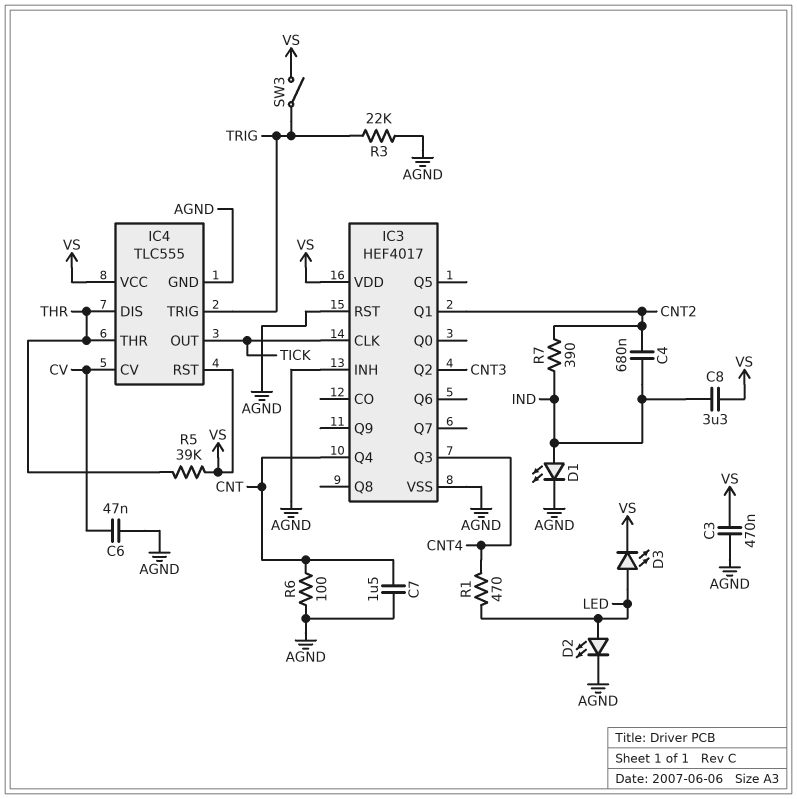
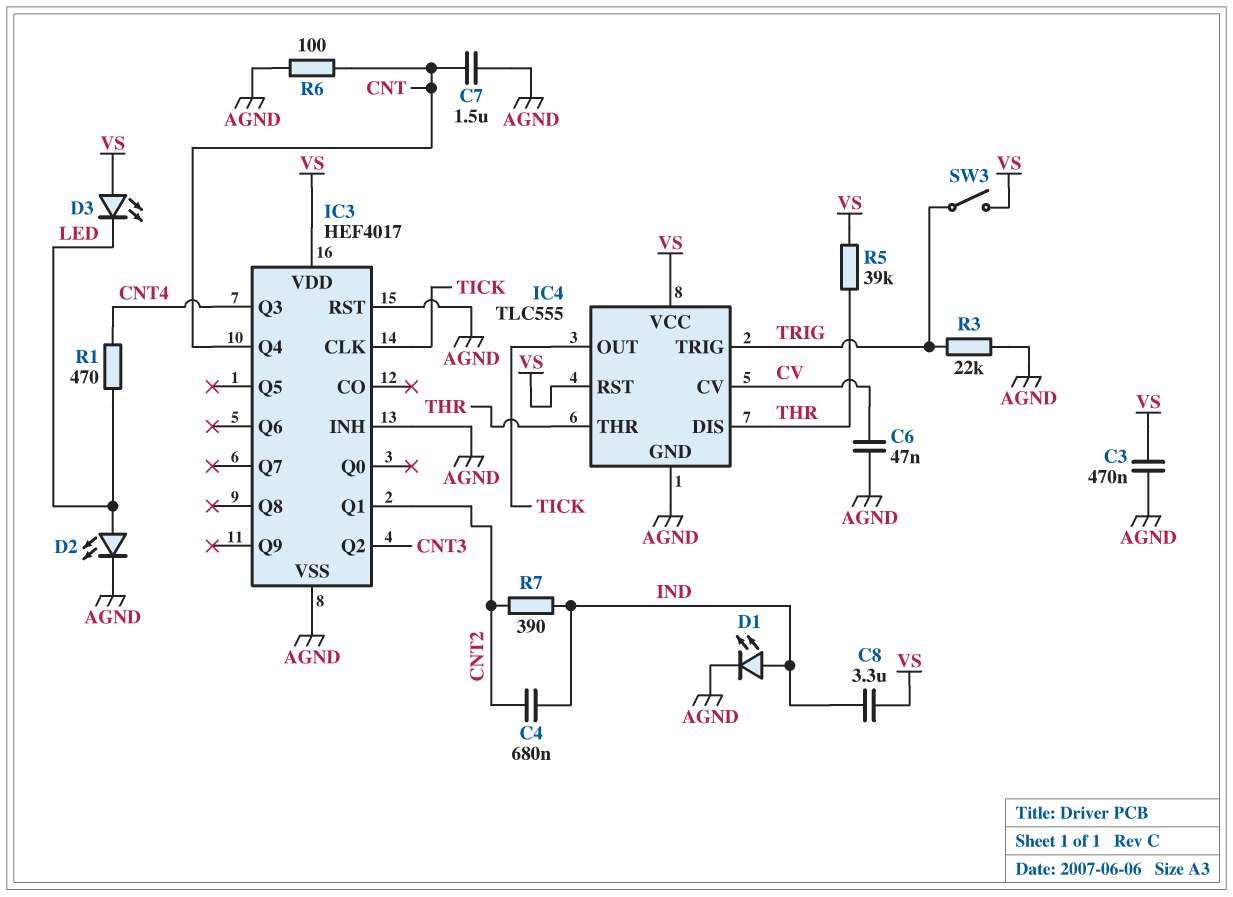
D3: LED (A LED, K VS) -> LED (A VS, K LED)

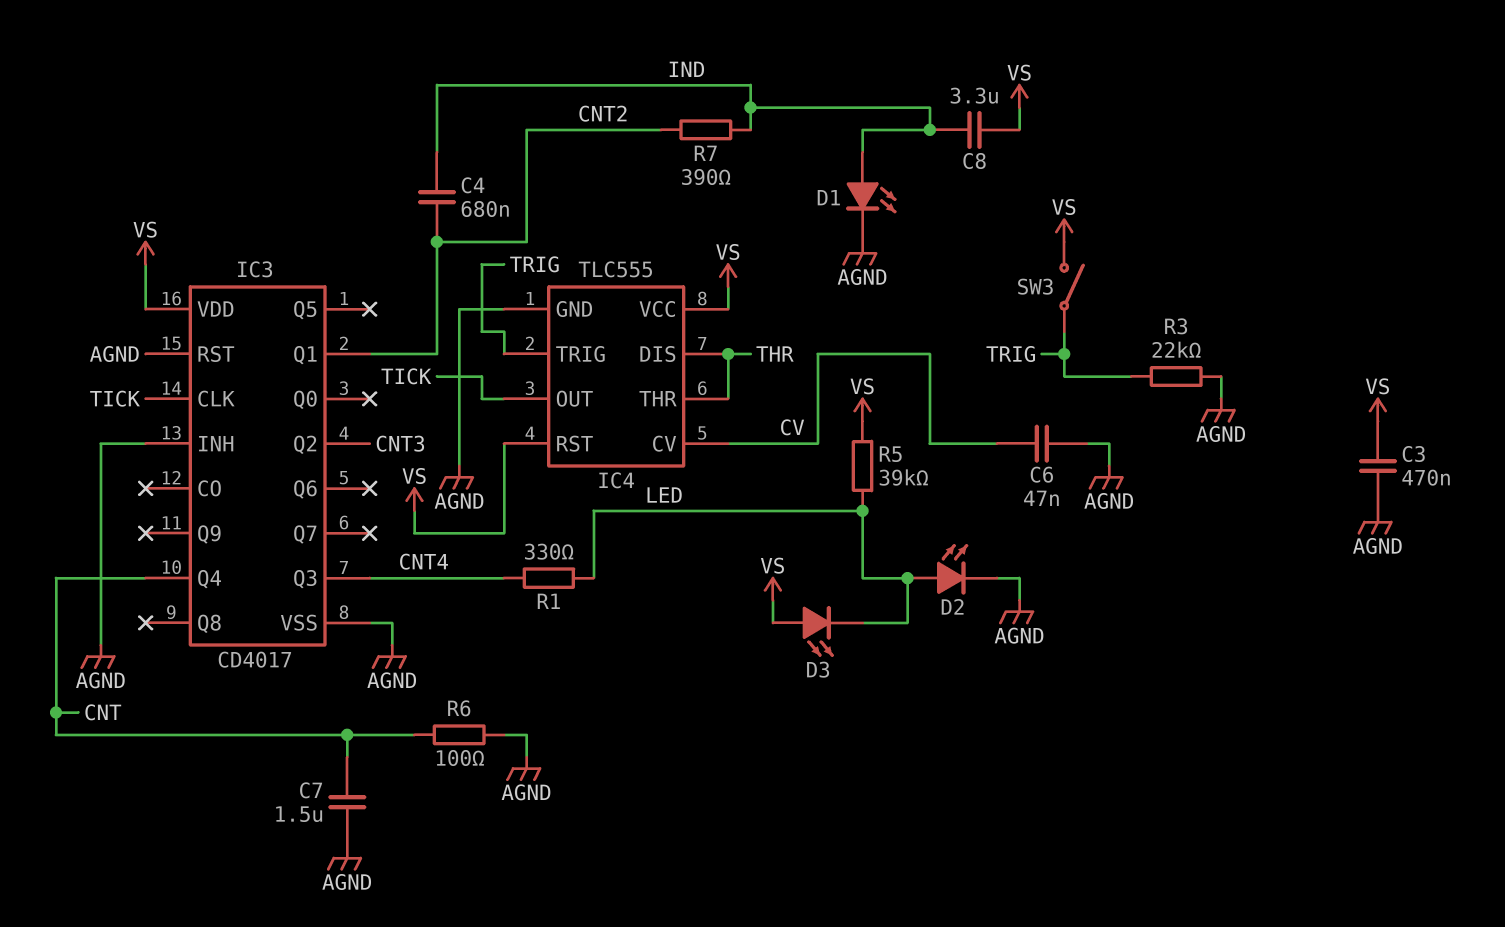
IC3: HEF4017 -> CD4017
R1: 470 (CNT4, LED) -> 330 (CNT4, LED)
R5: 39k (THR, VS) -> 39k (LED, VS)

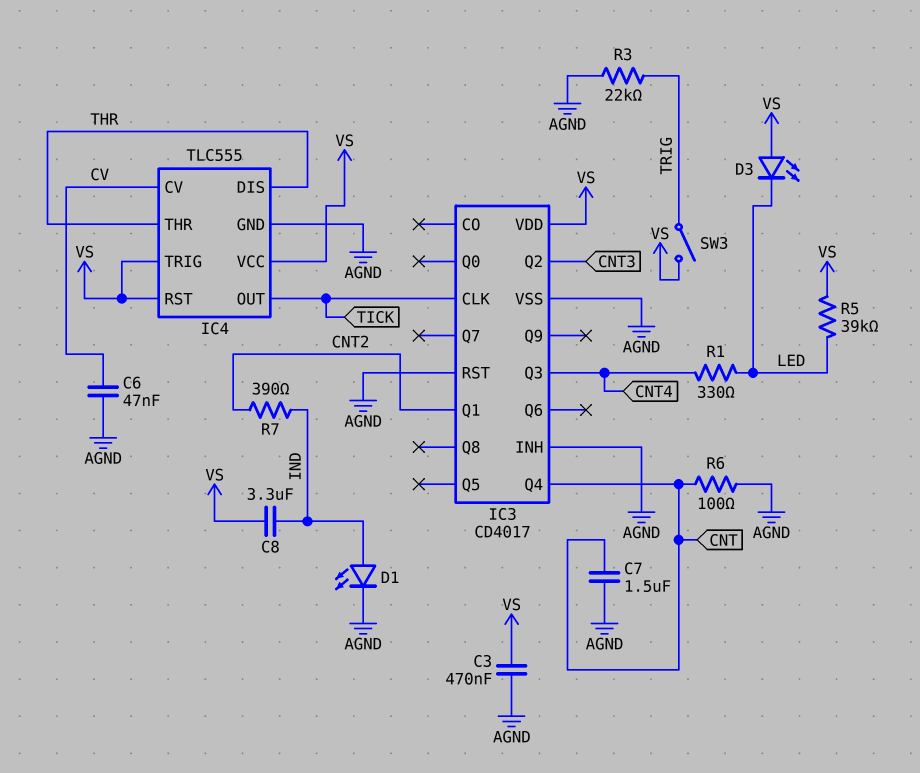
C4: 680nF (CNT2, IND) -> none
D2: LED (A LED, K AGND) -> none
IC4 pin TRIG: TRIG -> VS

